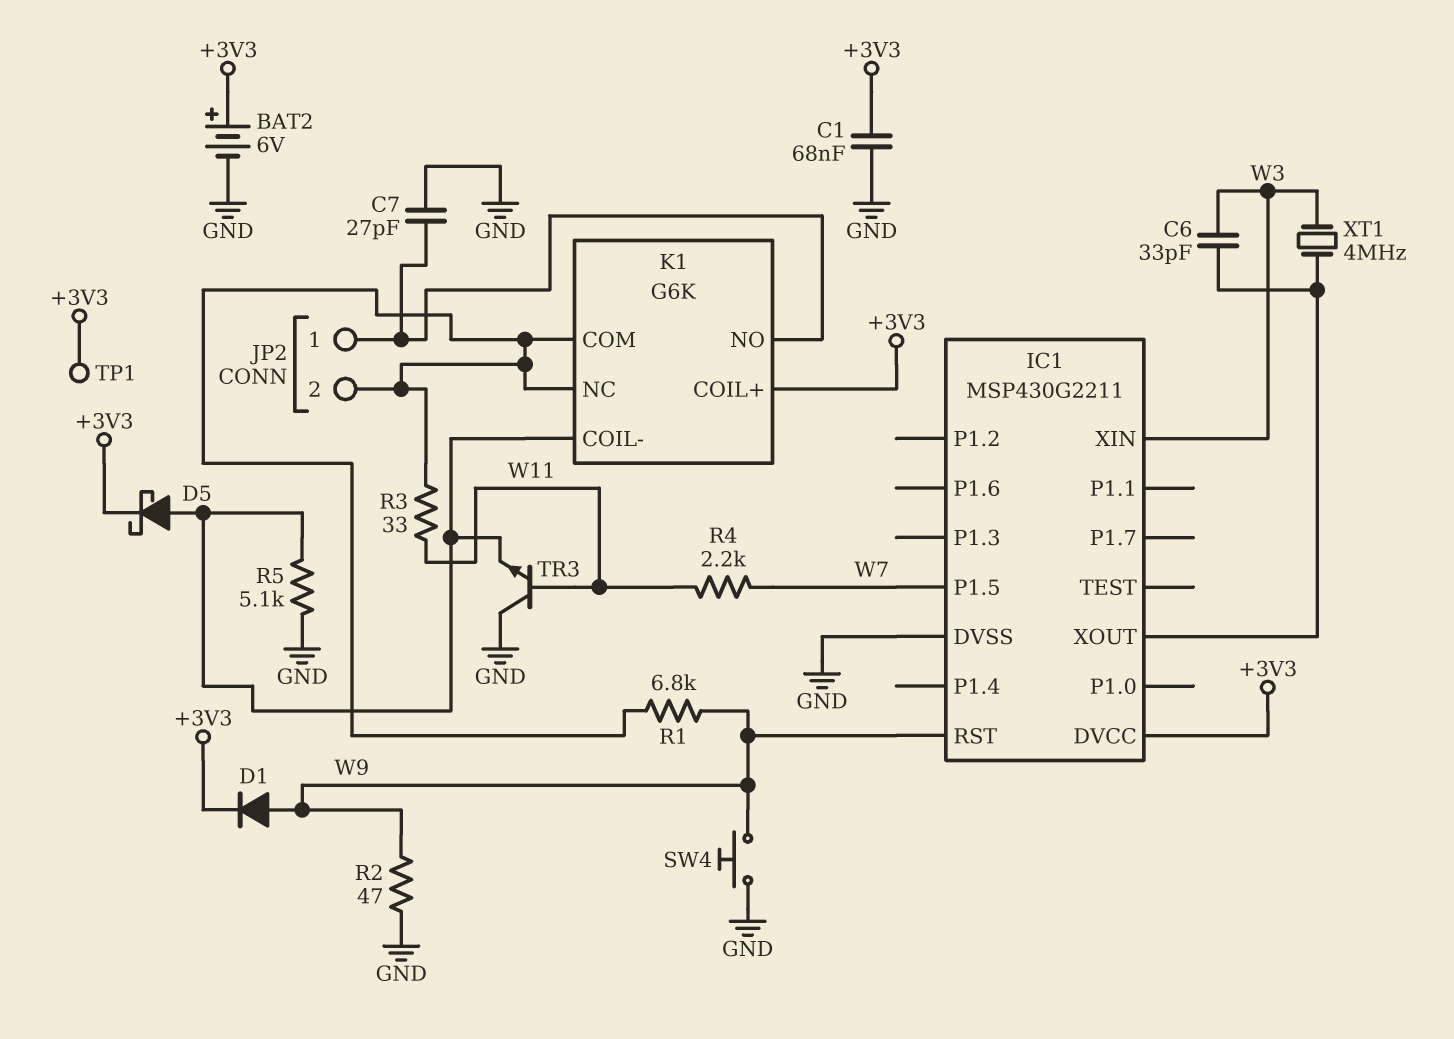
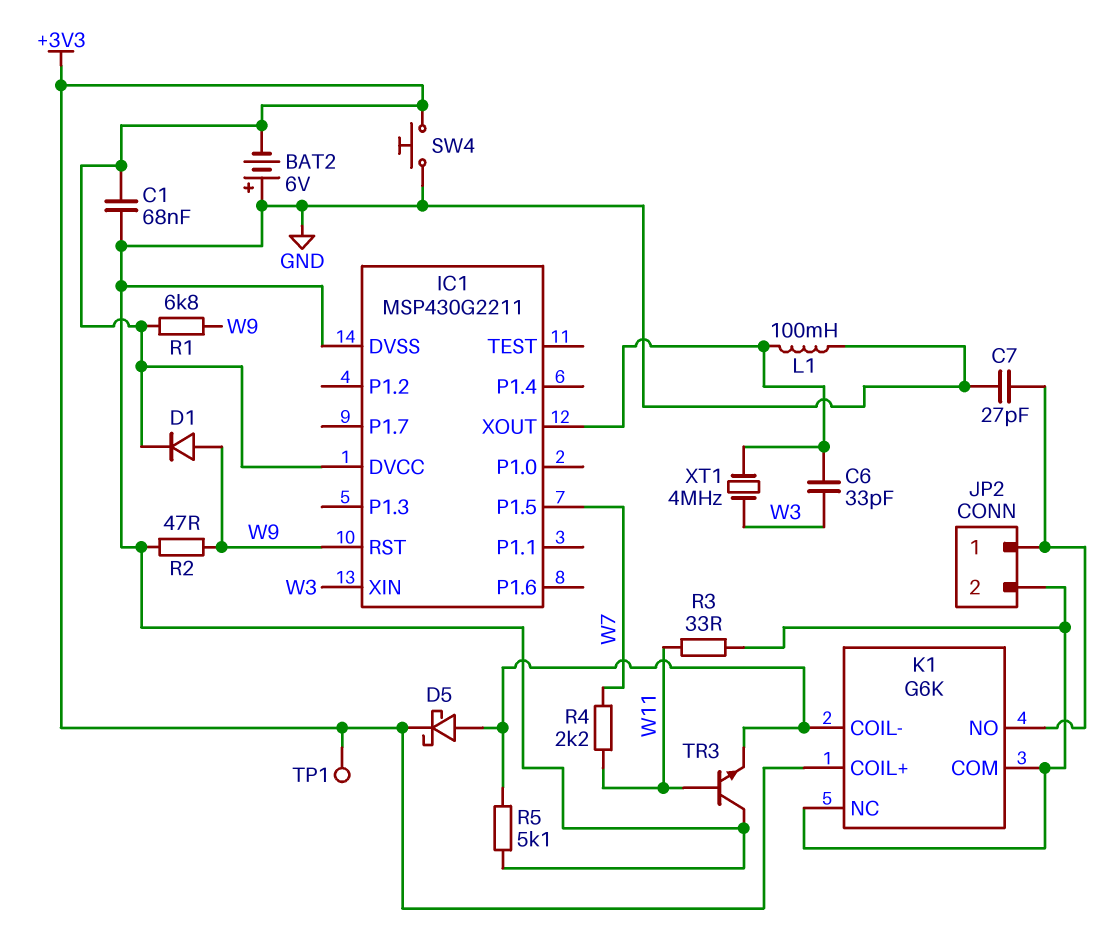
BAT2: 6V (plus +3V3, minus GND) -> 6V (plus GND, minus +3V3)
L1: none -> 100mH (GND, IC1/XOUT)
R1: 6.8k (JP2/2, W9) -> 6.8k (+3V3, W9)
SW4: button (GND, W9) -> button (+3V3, GND)

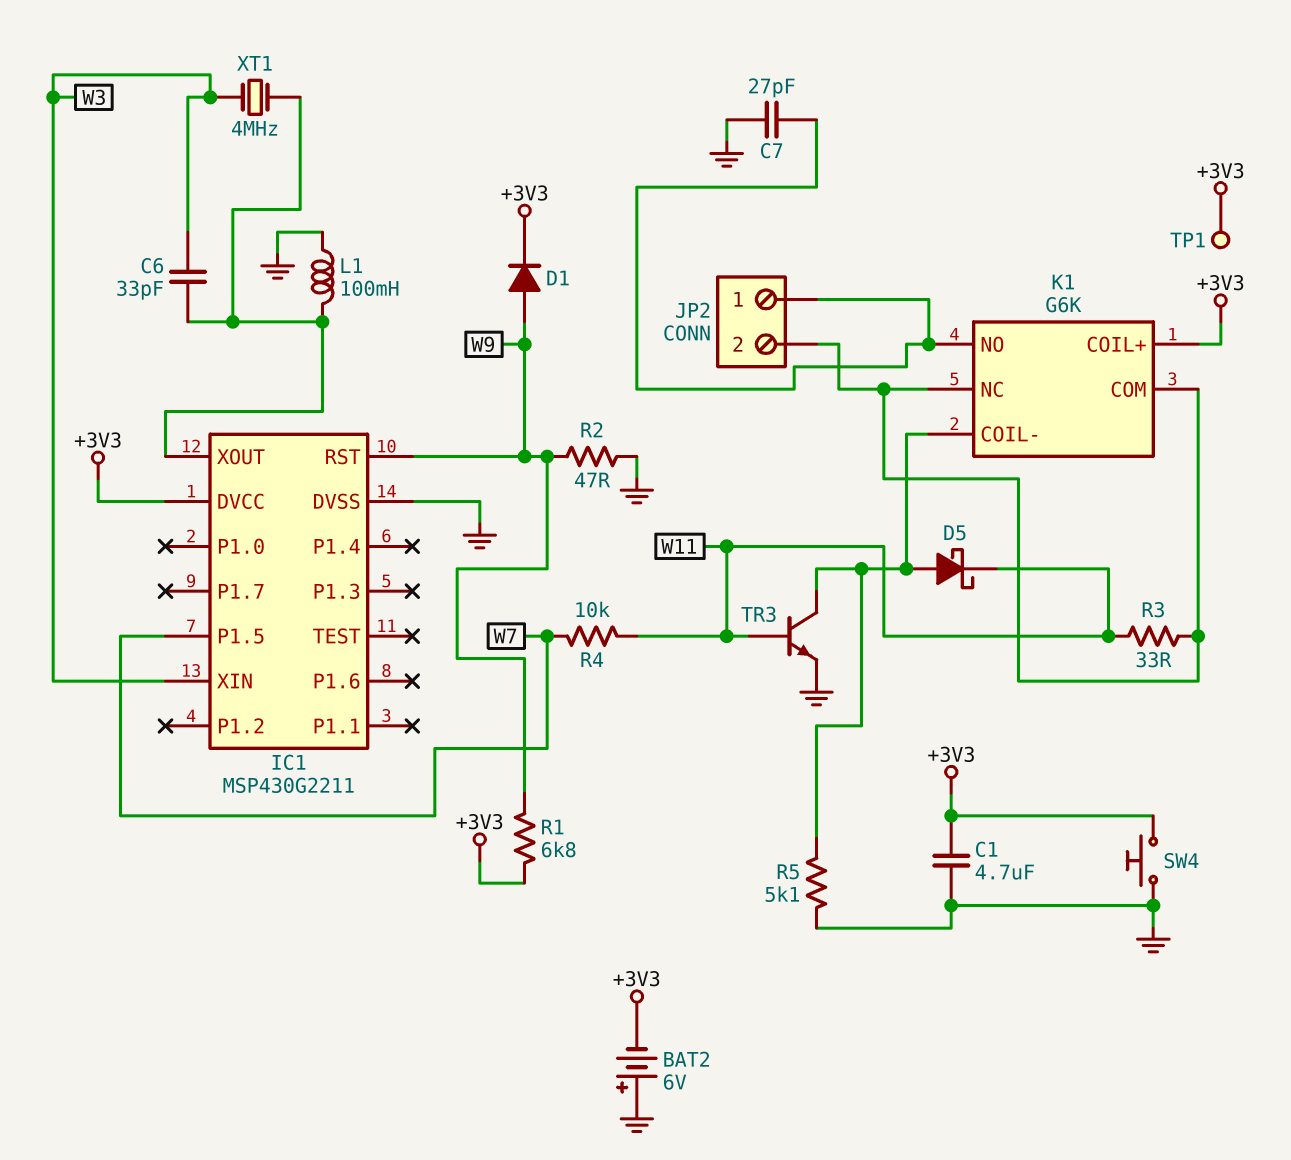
C1: 68nF (+3V3, GND) -> 4.7uF (+3V3, GND)
D5: schottky (A K1/COIL-, K +3V3) -> schottky (A K1/COIL-, K W11)
R4: 2.2k (W7, W11) -> 10k (W7, W11)
TR3: NPN (B W11, C GND, E K1/COIL-) -> NPN (B W11, C K1/COIL-, E GND)

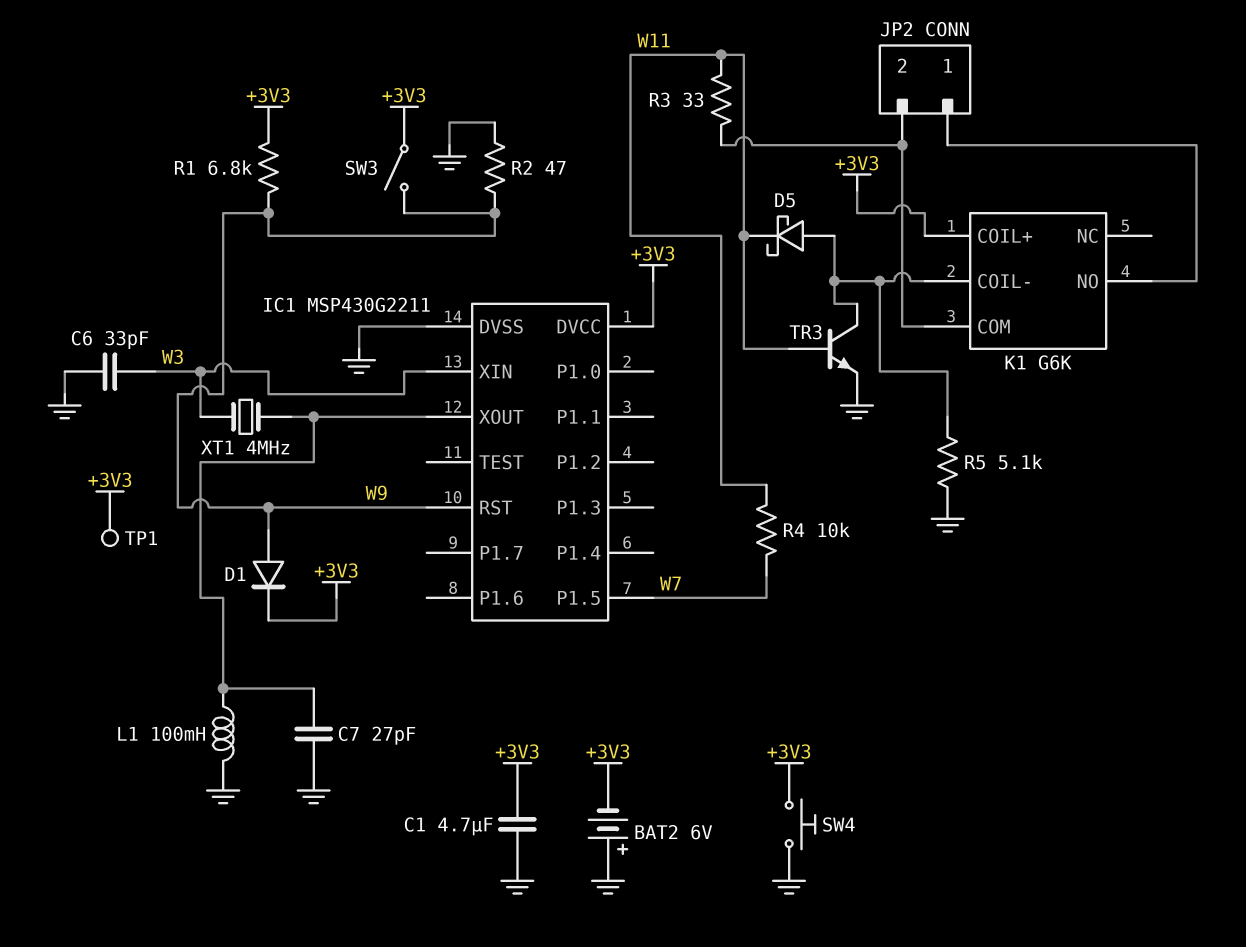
C6: 33pF (IC1/XOUT, W3) -> 33pF (GND, W3)
C7: 27pF (GND, JP2/1) -> 27pF (GND, IC1/XOUT)
K1 pin NC: JP2/2 -> none
SW3: none -> switch (+3V3, W9)

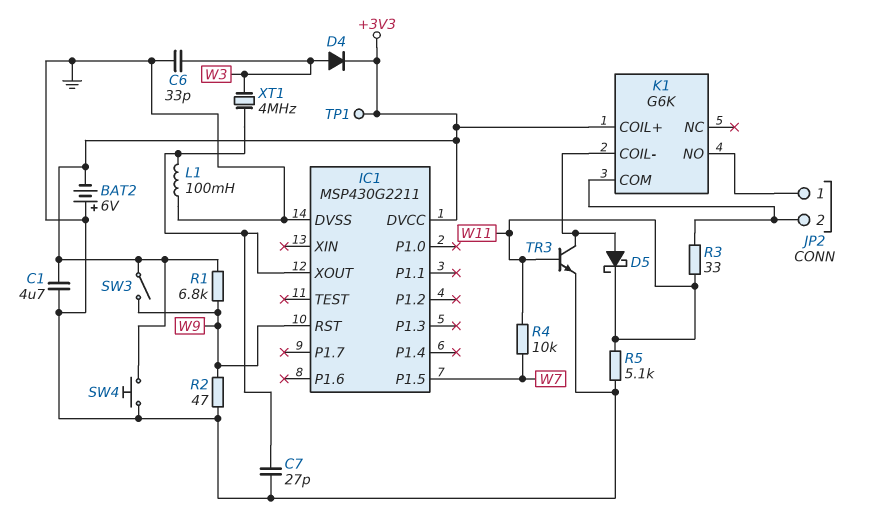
D1: diode (A W9, K +3V3) -> none
D4: none -> diode (A W3, K +3V3)
IC1 pin XIN: W3 -> none
R5: 5.1k (GND, K1/COIL-) -> 5.1k (GND, W11)

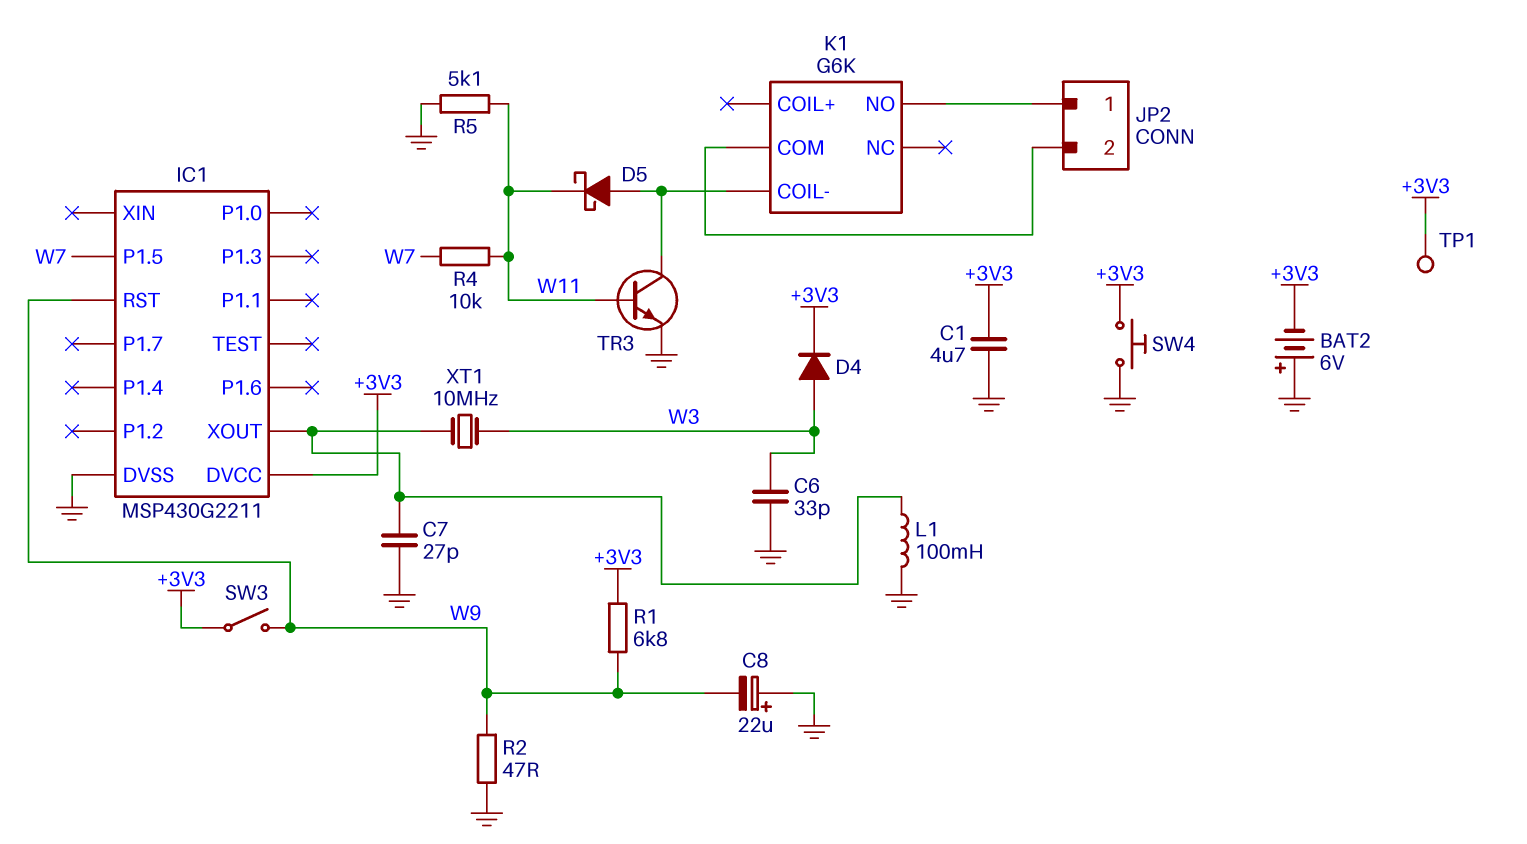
C8: none -> 22uF (plus GND, minus W9)
K1 pin COIL+: +3V3 -> none
R3: 33 (JP2/2, W11) -> none
XT1: 4MHz (IC1/XOUT, W3) -> 10MHz (IC1/XOUT, W3)

